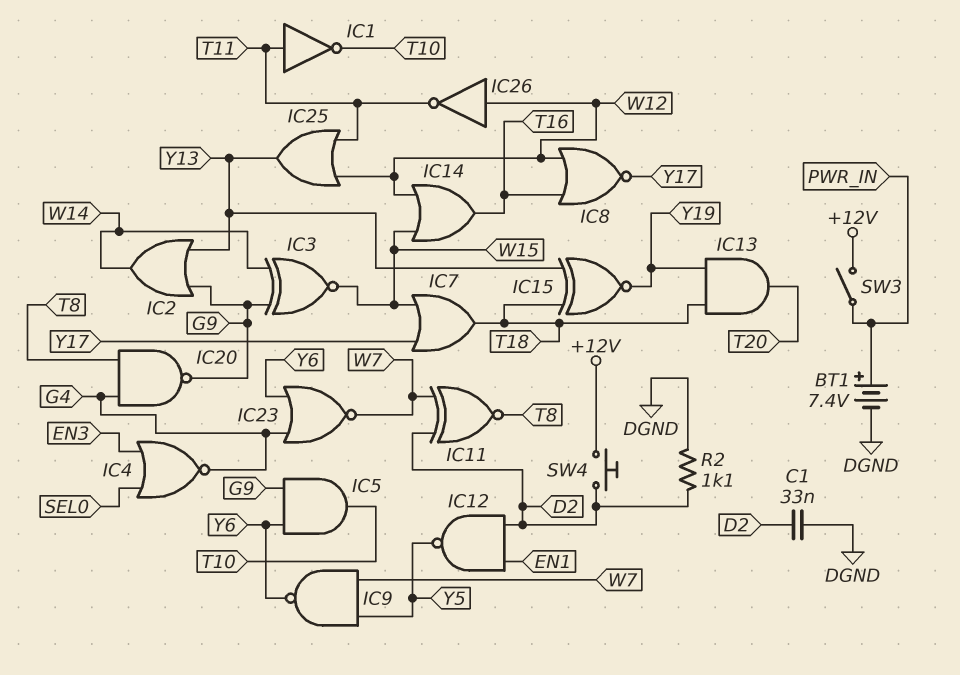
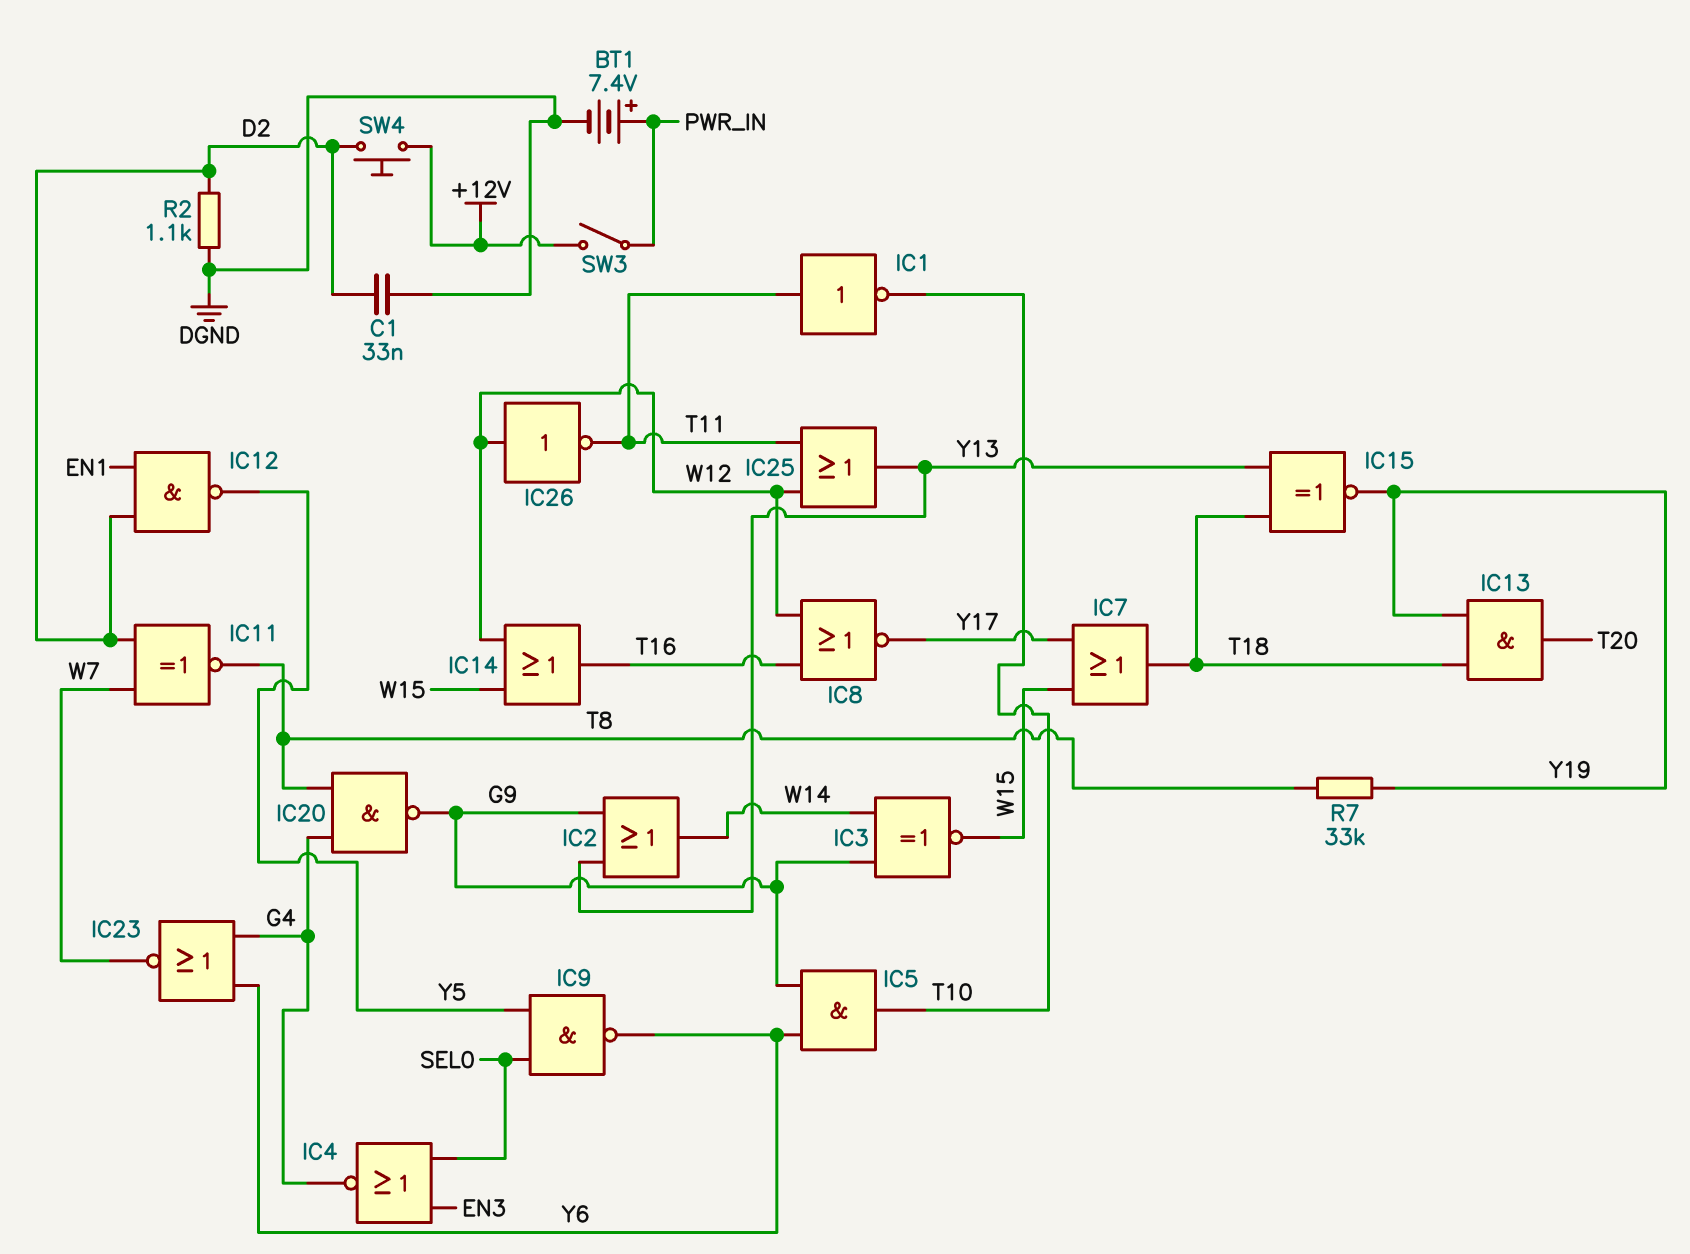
IC9: NAND (in W7, in Y5, out Y6) -> NAND (in SEL0, in Y5, out Y6)
R7: none -> 33k (T8, Y19)

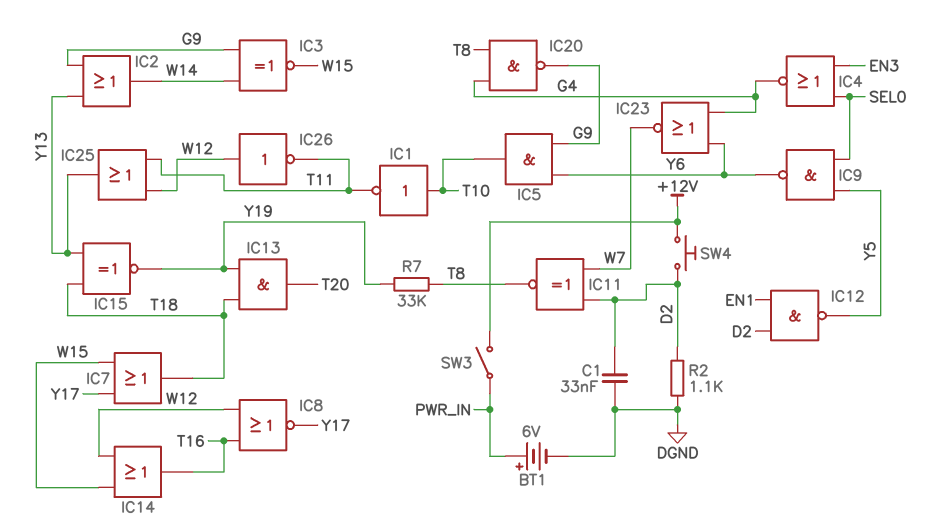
BT1: 7.4V (plus PWR_IN, minus DGND) -> 6V (plus PWR_IN, minus DGND)
IC1: NOT (in T11, out T10) -> NOT (in T10, out T11)

